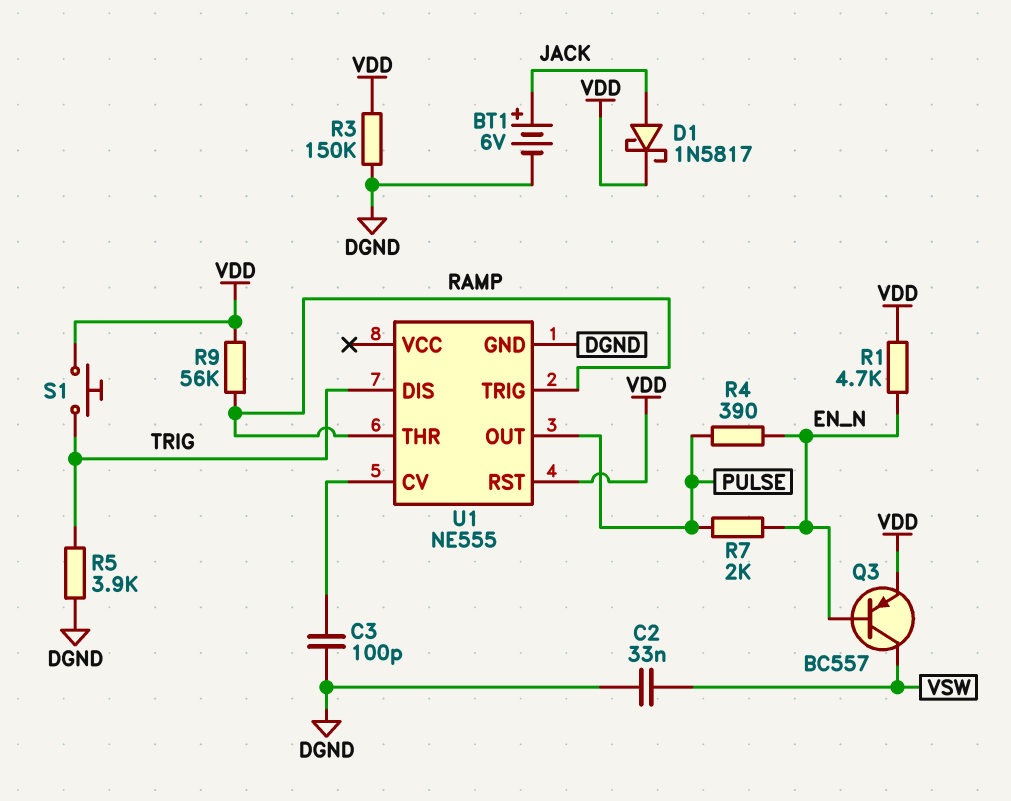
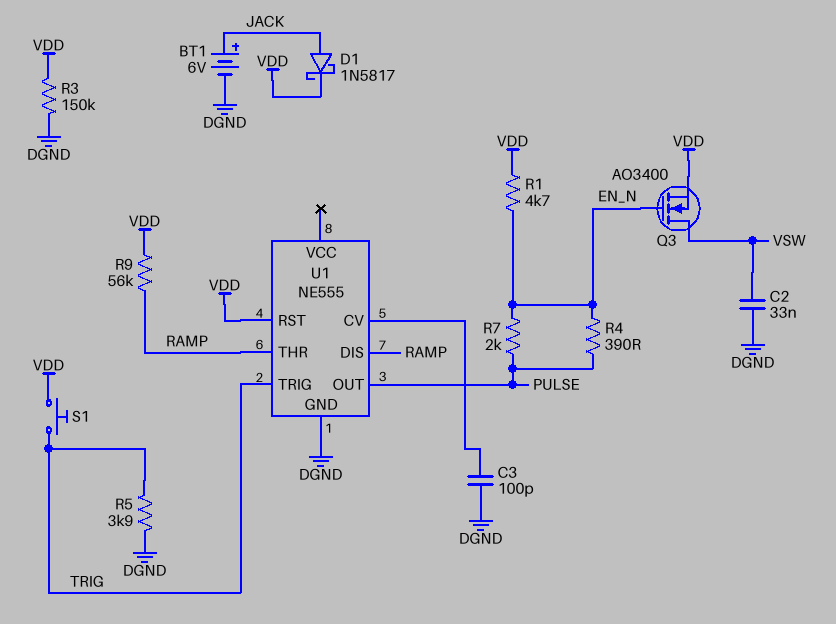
Q3: PNP BC557 (B EN_N, C VSW, E VDD) -> NMOS AO3400 (G EN_N, D VSW, S VDD)
U1 pin DIS: TRIG -> RAMP
U1 pin TRIG: RAMP -> TRIG

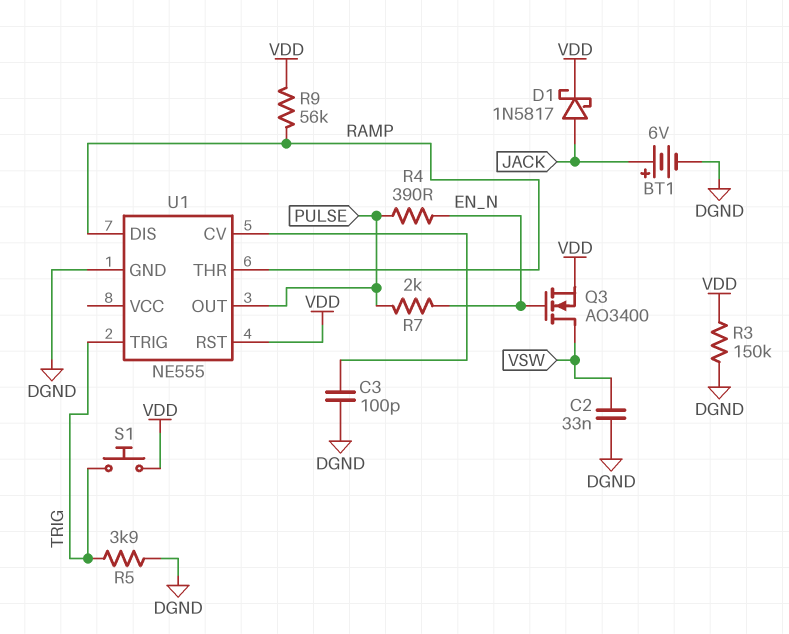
R1: 4.7k (EN_N, VDD) -> none

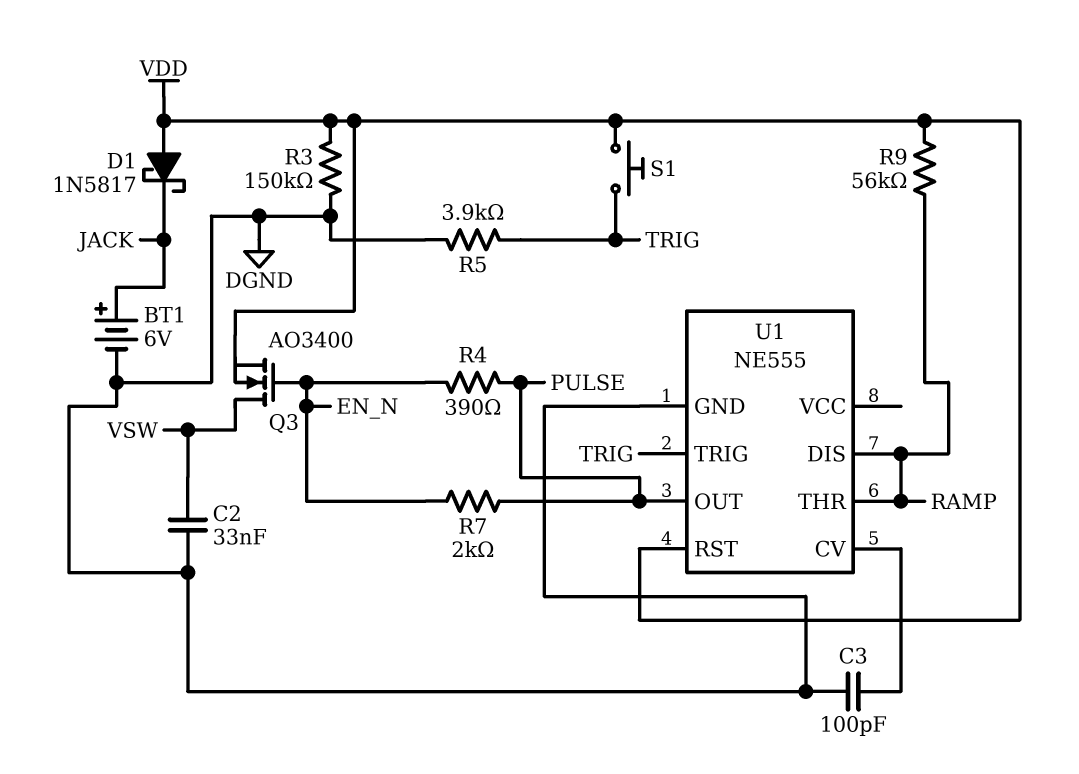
D1: schottky 1N5817 (A JACK, K VDD) -> schottky 1N5817 (A VDD, K JACK)

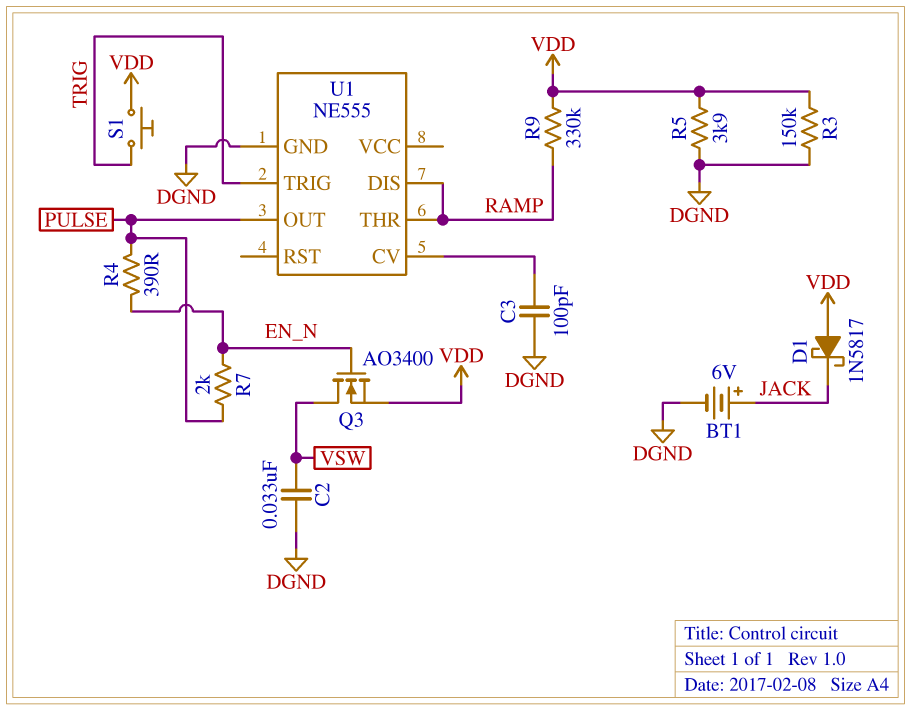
R5: 3.9k (DGND, TRIG) -> 3.9k (DGND, VDD)
R9: 56k (RAMP, VDD) -> 330k (RAMP, VDD)
U1 pin RST: VDD -> none

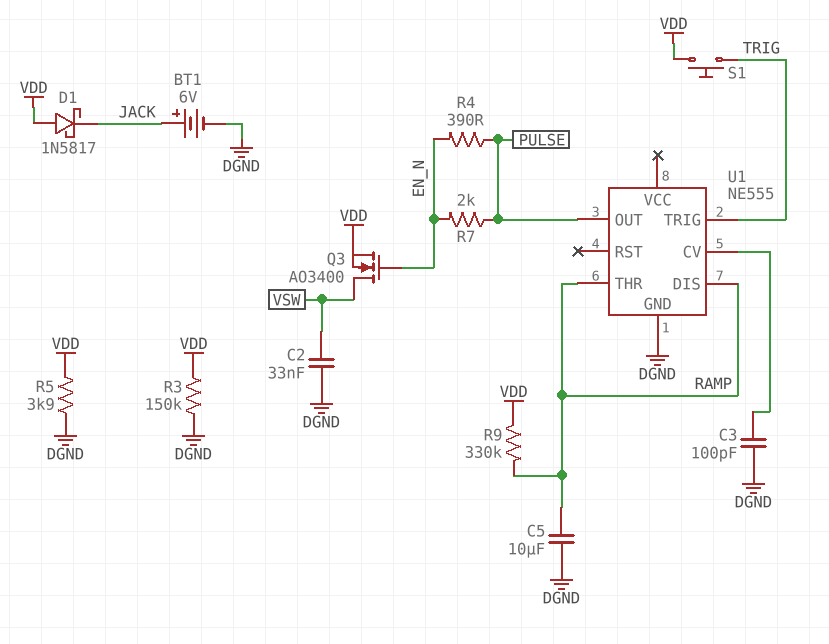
C5: none -> 10uF (DGND, RAMP)

